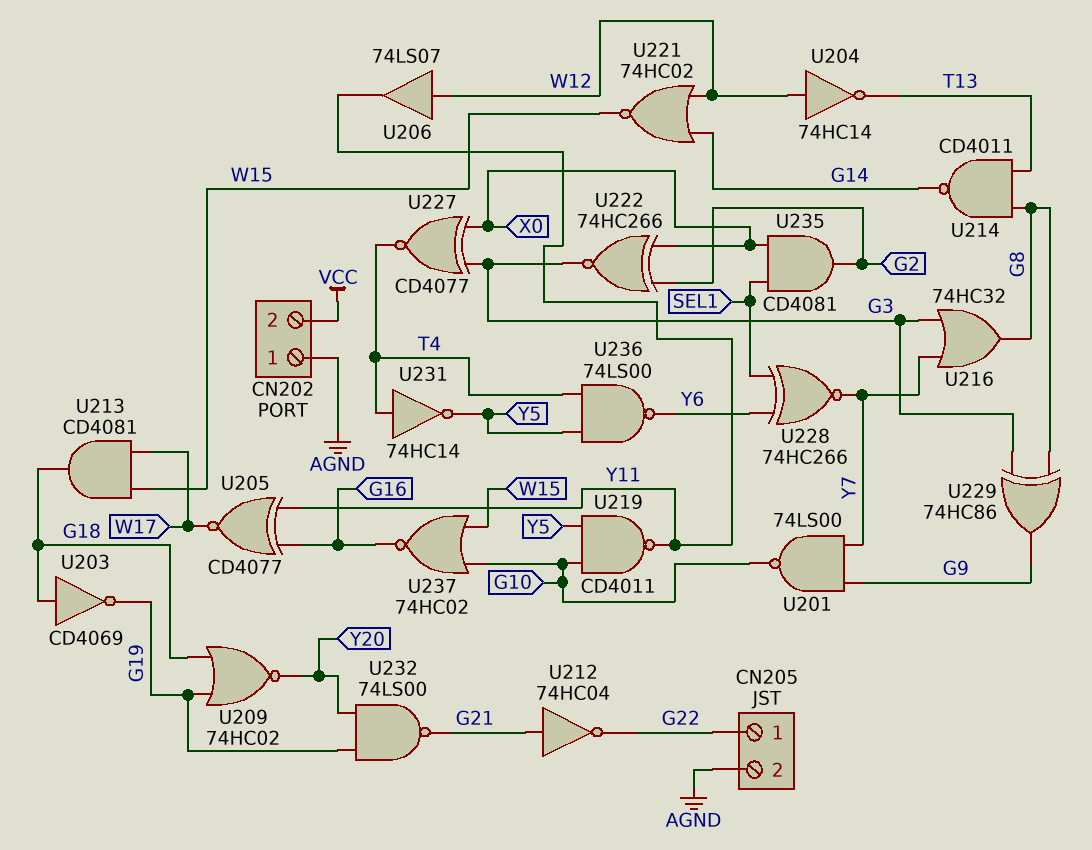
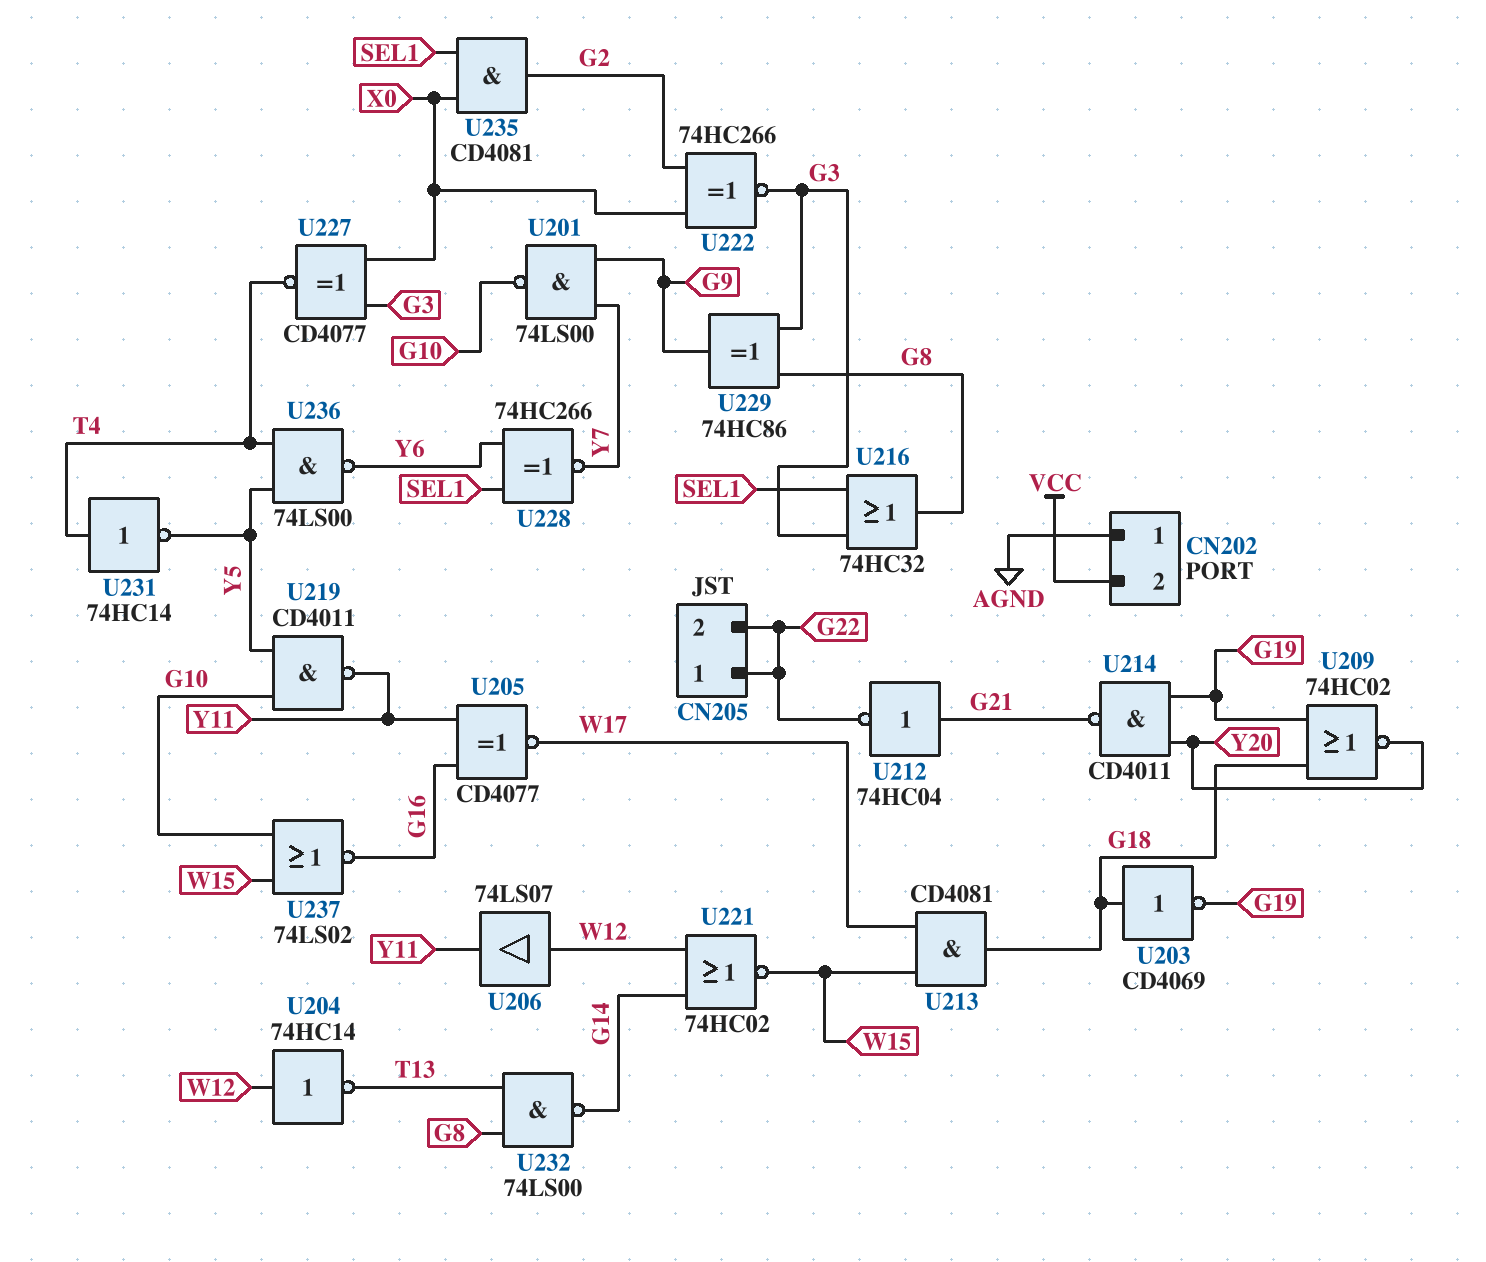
CN205 pin 2: AGND -> G22
U214: NAND CD4011 (in G8, in T13, out G14) -> NAND CD4011 (in G19, in Y20, out G21)
U216: OR 74HC32 (in G3, in Y7, out G8) -> OR 74HC32 (in G3, in SEL1, out G8)
U232: NAND 74LS00 (in G19, in Y20, out G21) -> NAND 74LS00 (in G8, in T13, out G14)
U237: NOR 74HC02 (in G10, in W15, out G16) -> NOR 74LS02 (in G10, in W15, out G16)

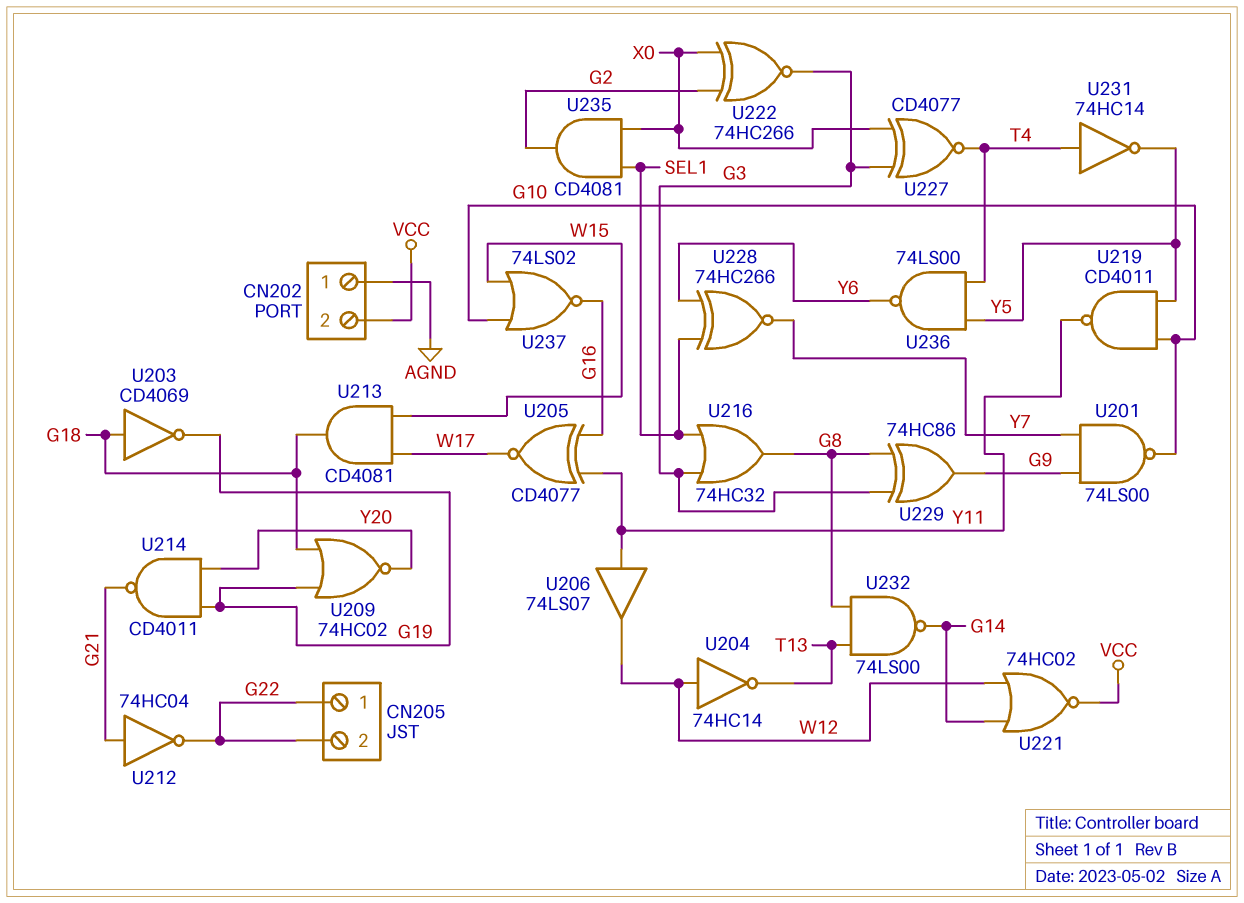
U206: buffer 74LS07 (in W12, out Y11) -> buffer 74LS07 (in Y11, out W12)
U221: NOR 74HC02 (in G14, in W12, out W15) -> NOR 74HC02 (in G14, in W12, out VCC)

